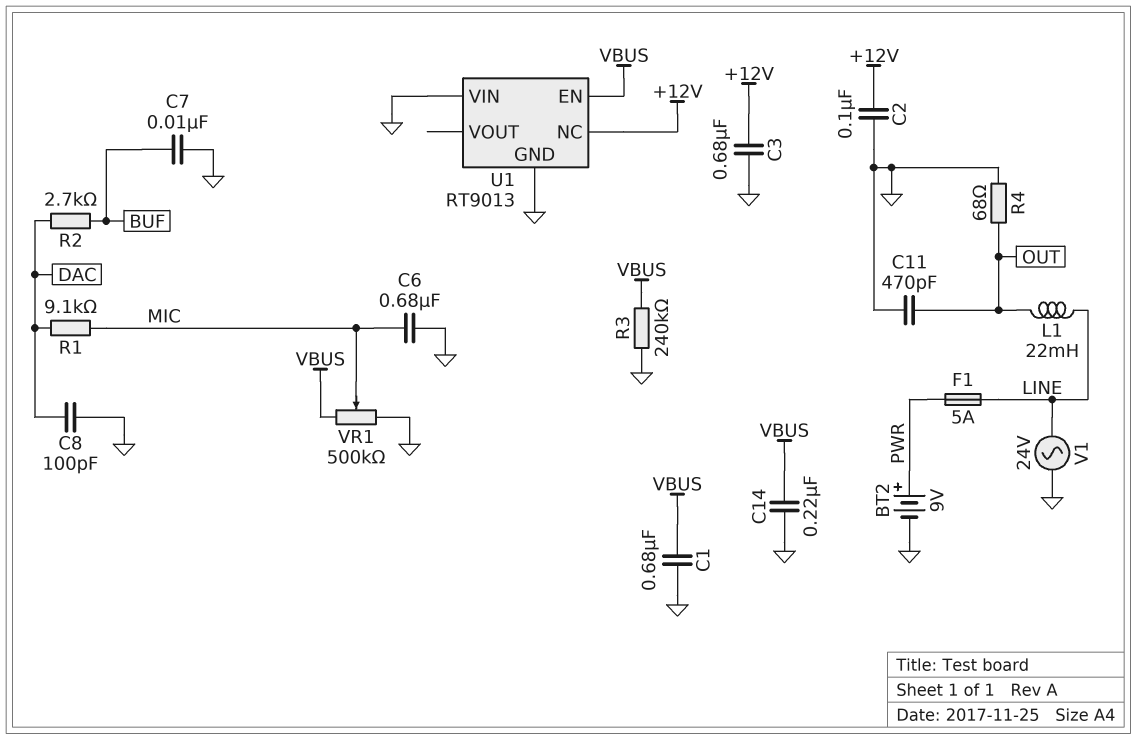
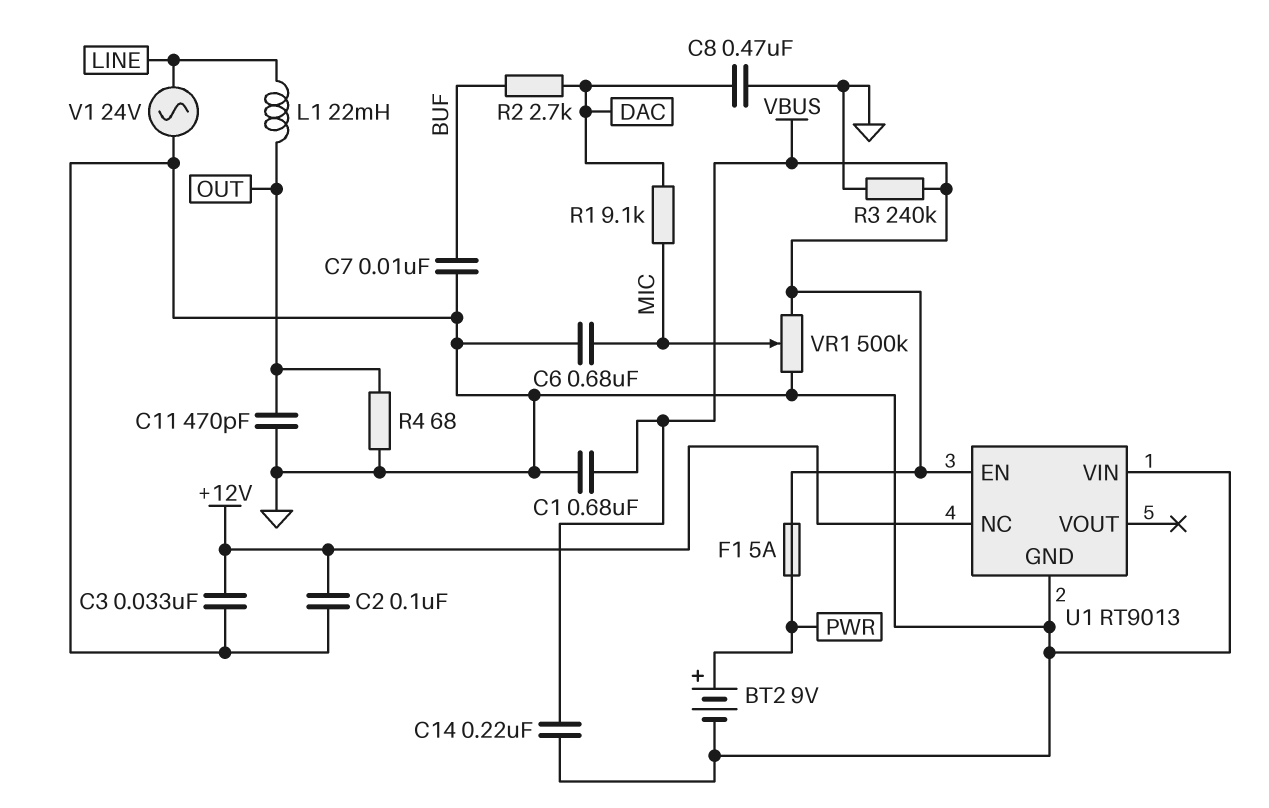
C3: 680nF (+12V, GND) -> 33nF (+12V, GND)
C8: 100pF (DAC, GND) -> 470nF (DAC, GND)
F1: 5A (LINE, PWR) -> 5A (PWR, VBUS)

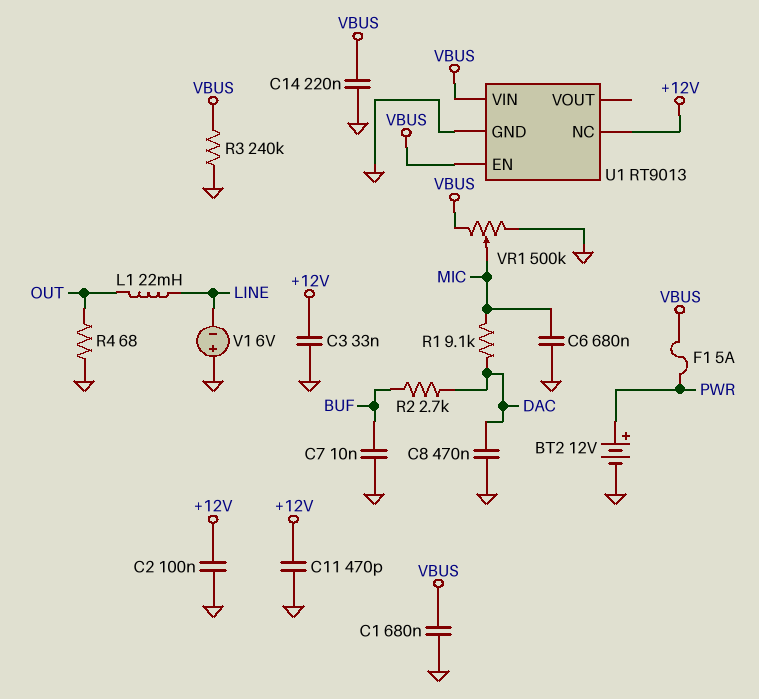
BT2: 9V (plus PWR, minus GND) -> 12V (plus PWR, minus GND)
C11: 470pF (GND, OUT) -> 470pF (+12V, GND)
U1 pin VIN: GND -> VBUS
V1: AC 24V (GND, LINE) -> 6V (plus GND, minus LINE)

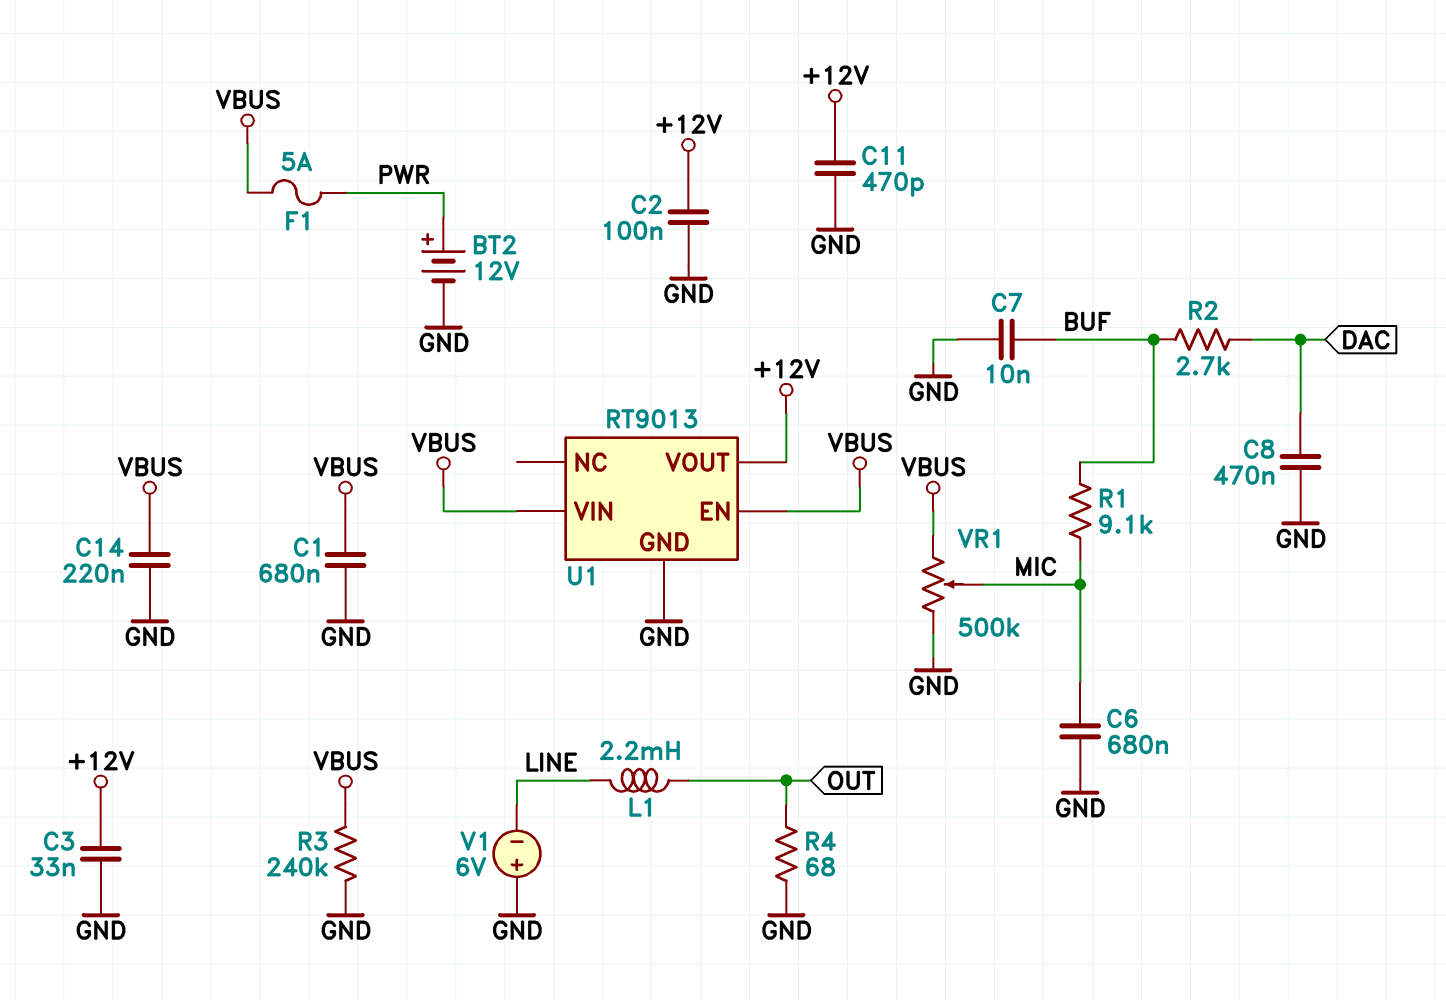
L1: 22mH (LINE, OUT) -> 2.2mH (LINE, OUT)
R1: 9.1k (DAC, MIC) -> 9.1k (BUF, MIC)
U1 pin NC: +12V -> none
U1 pin VOUT: none -> +12V

